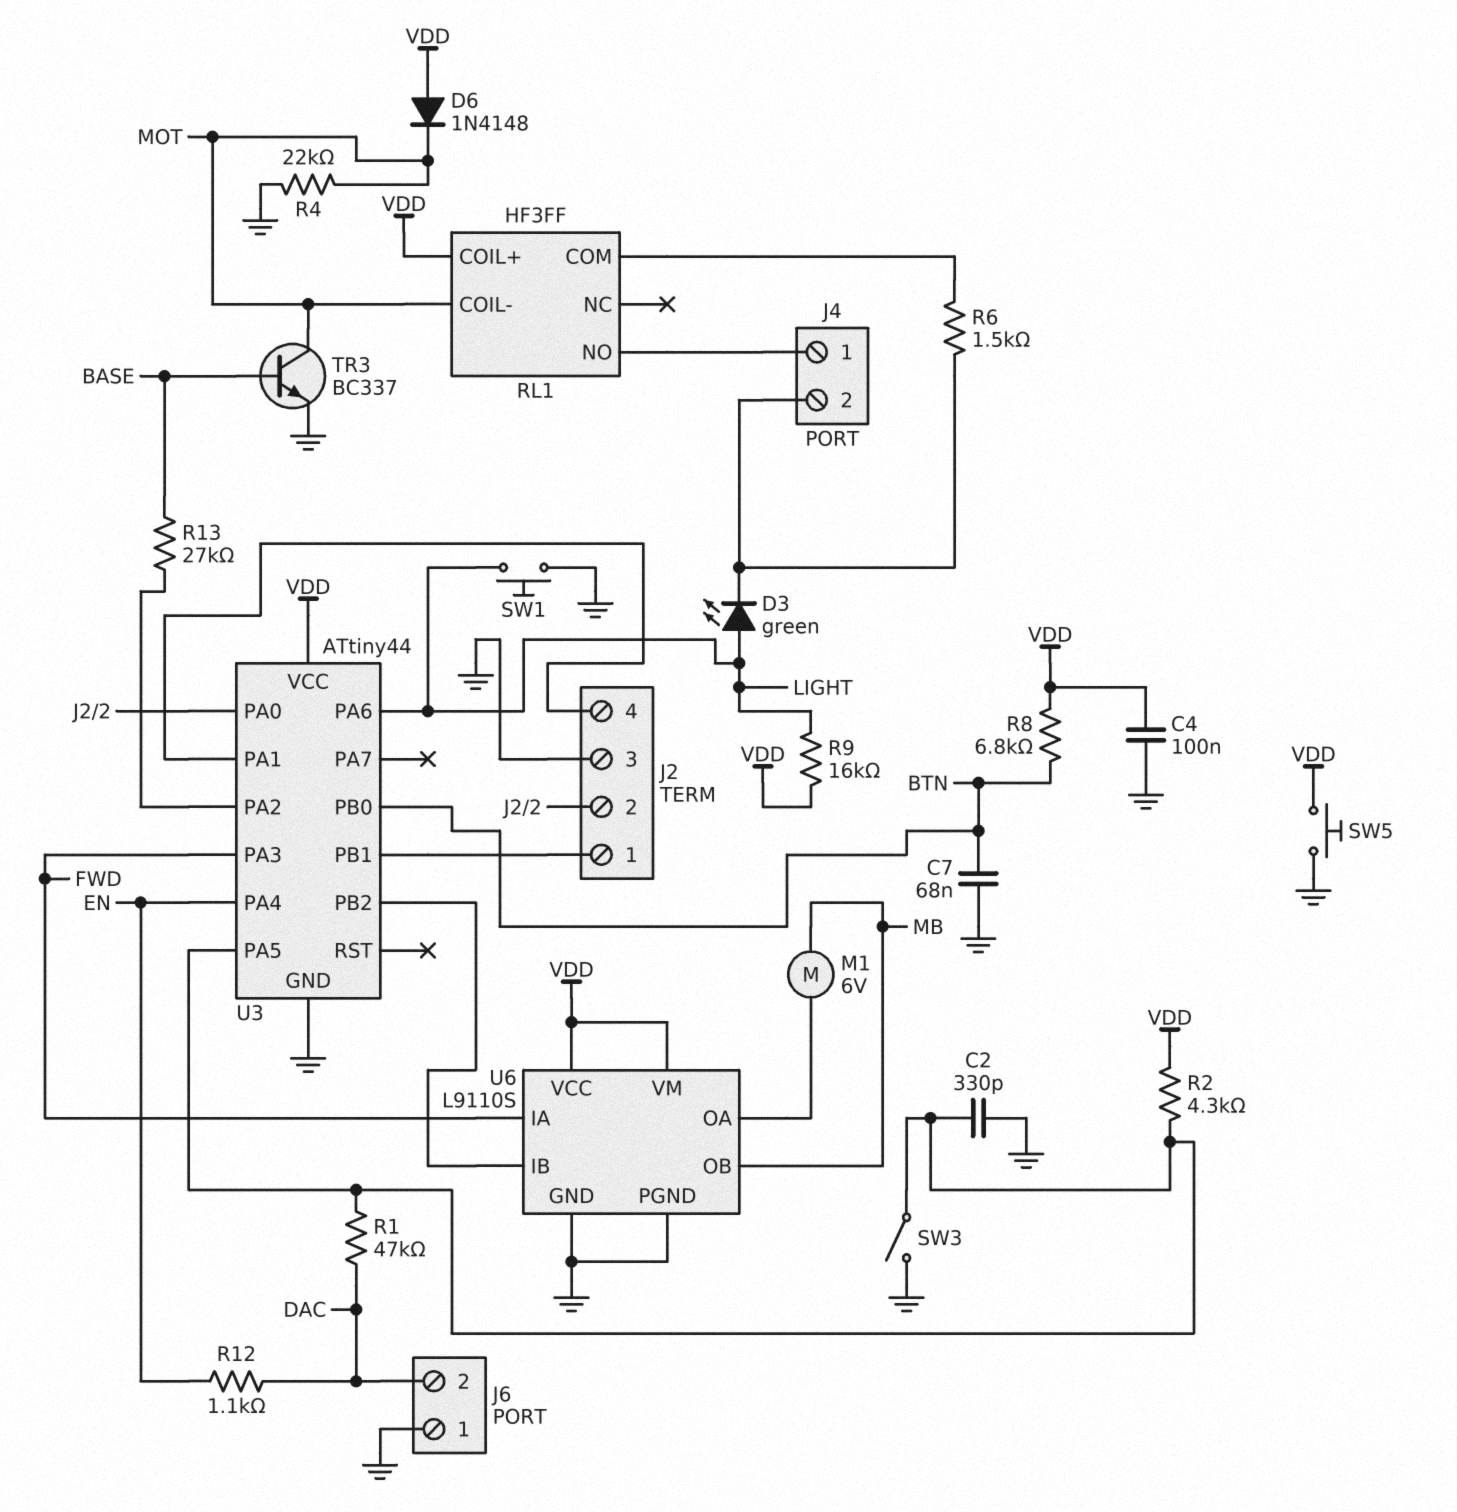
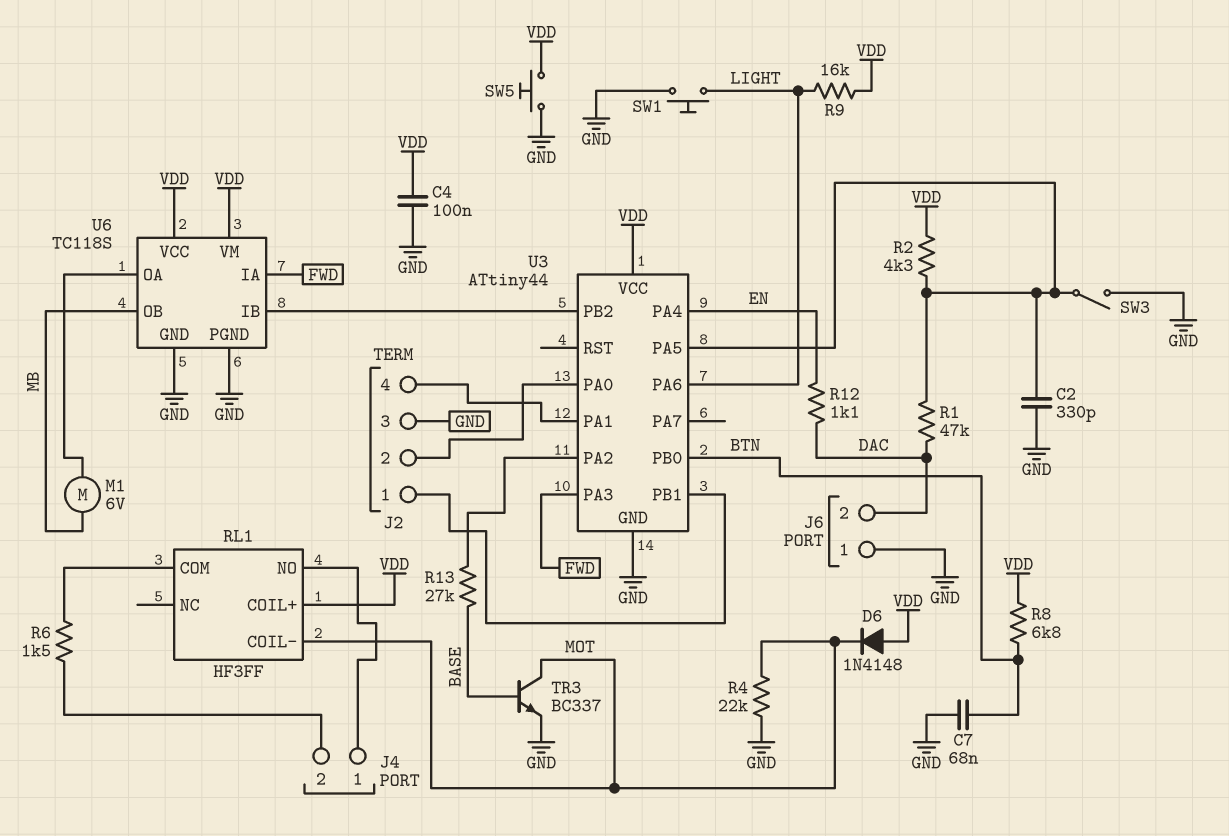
D3: LED green (A LIGHT, K J4/2) -> none
U6: L9110S -> TC118S

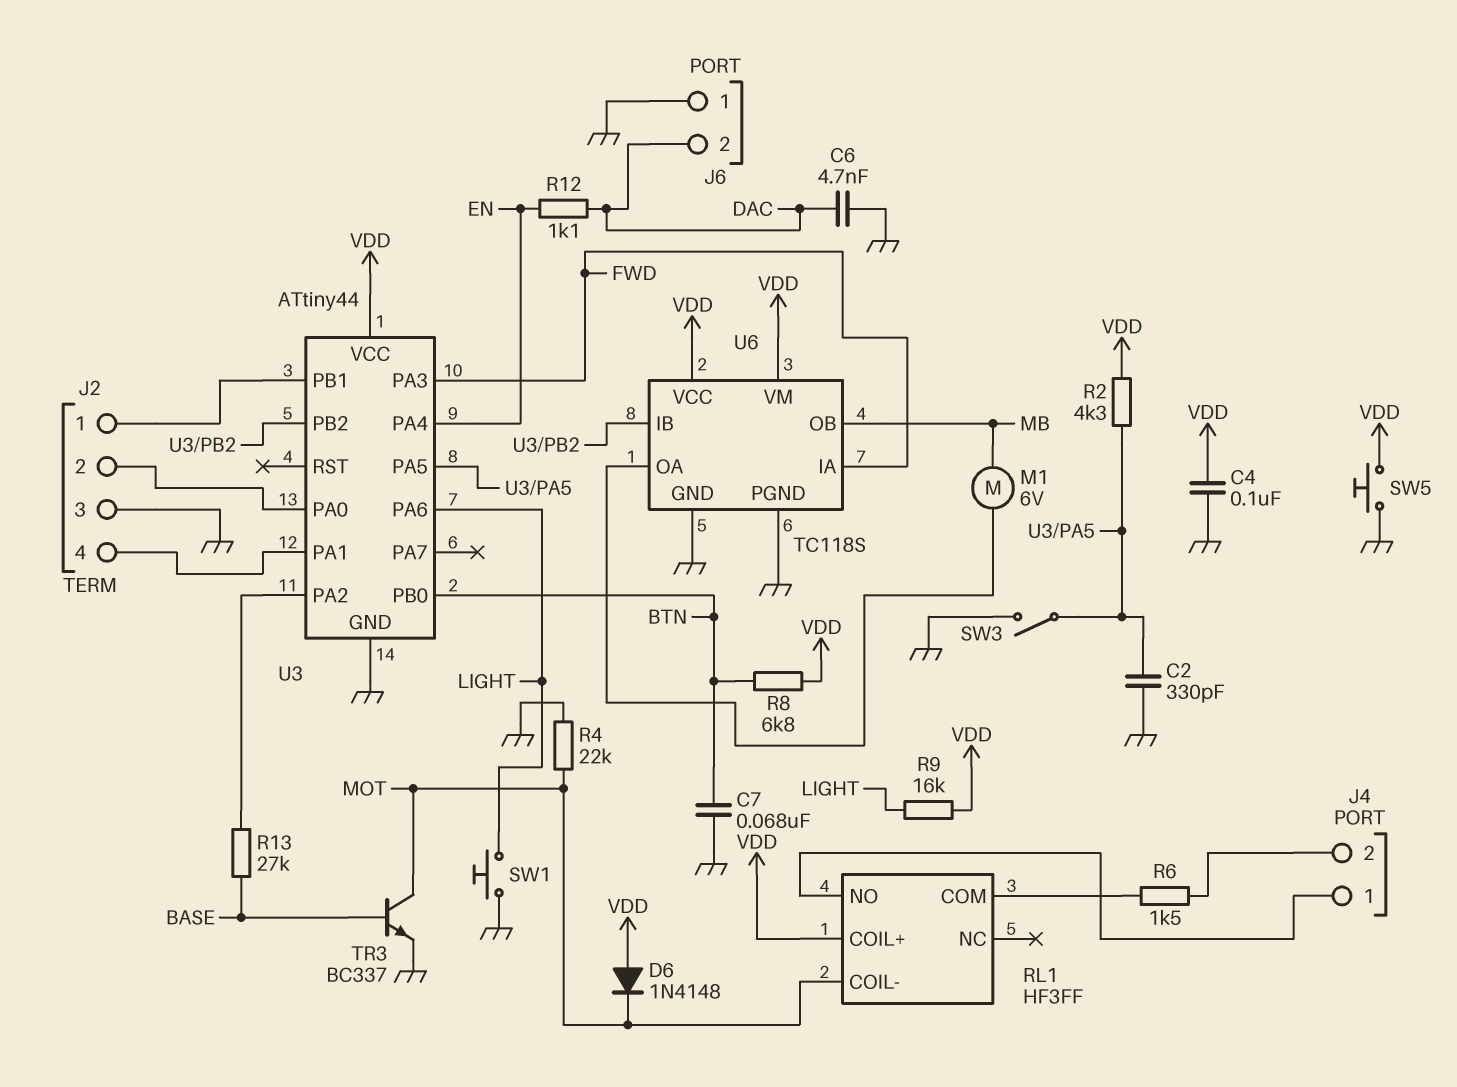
C6: none -> 4.7nF (DAC, GND)
R1: 47k (DAC, U3/PA5) -> none

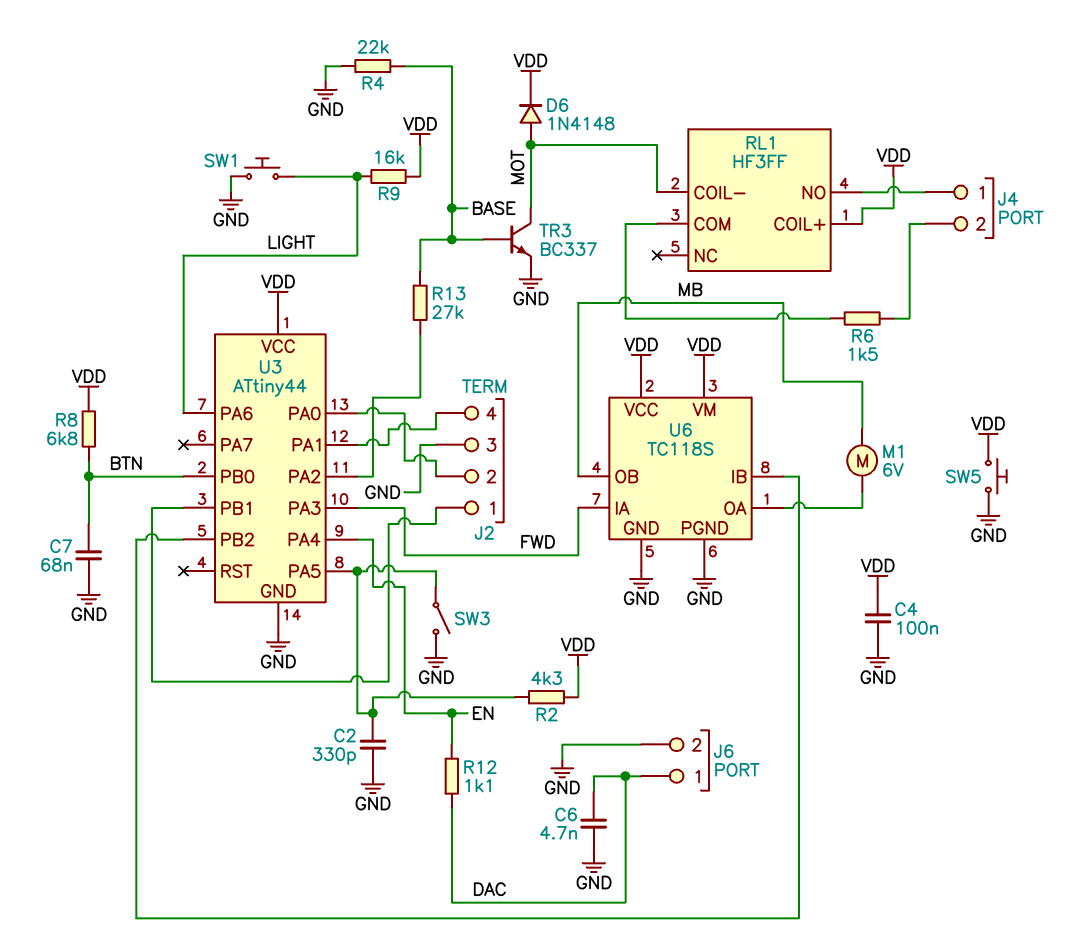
D6: diode 1N4148 (A VDD, K MOT) -> diode 1N4148 (A MOT, K VDD)
J6 pin 1: GND -> DAC
J6 pin 2: DAC -> GND
R4: 22k (GND, MOT) -> 22k (BASE, GND)

